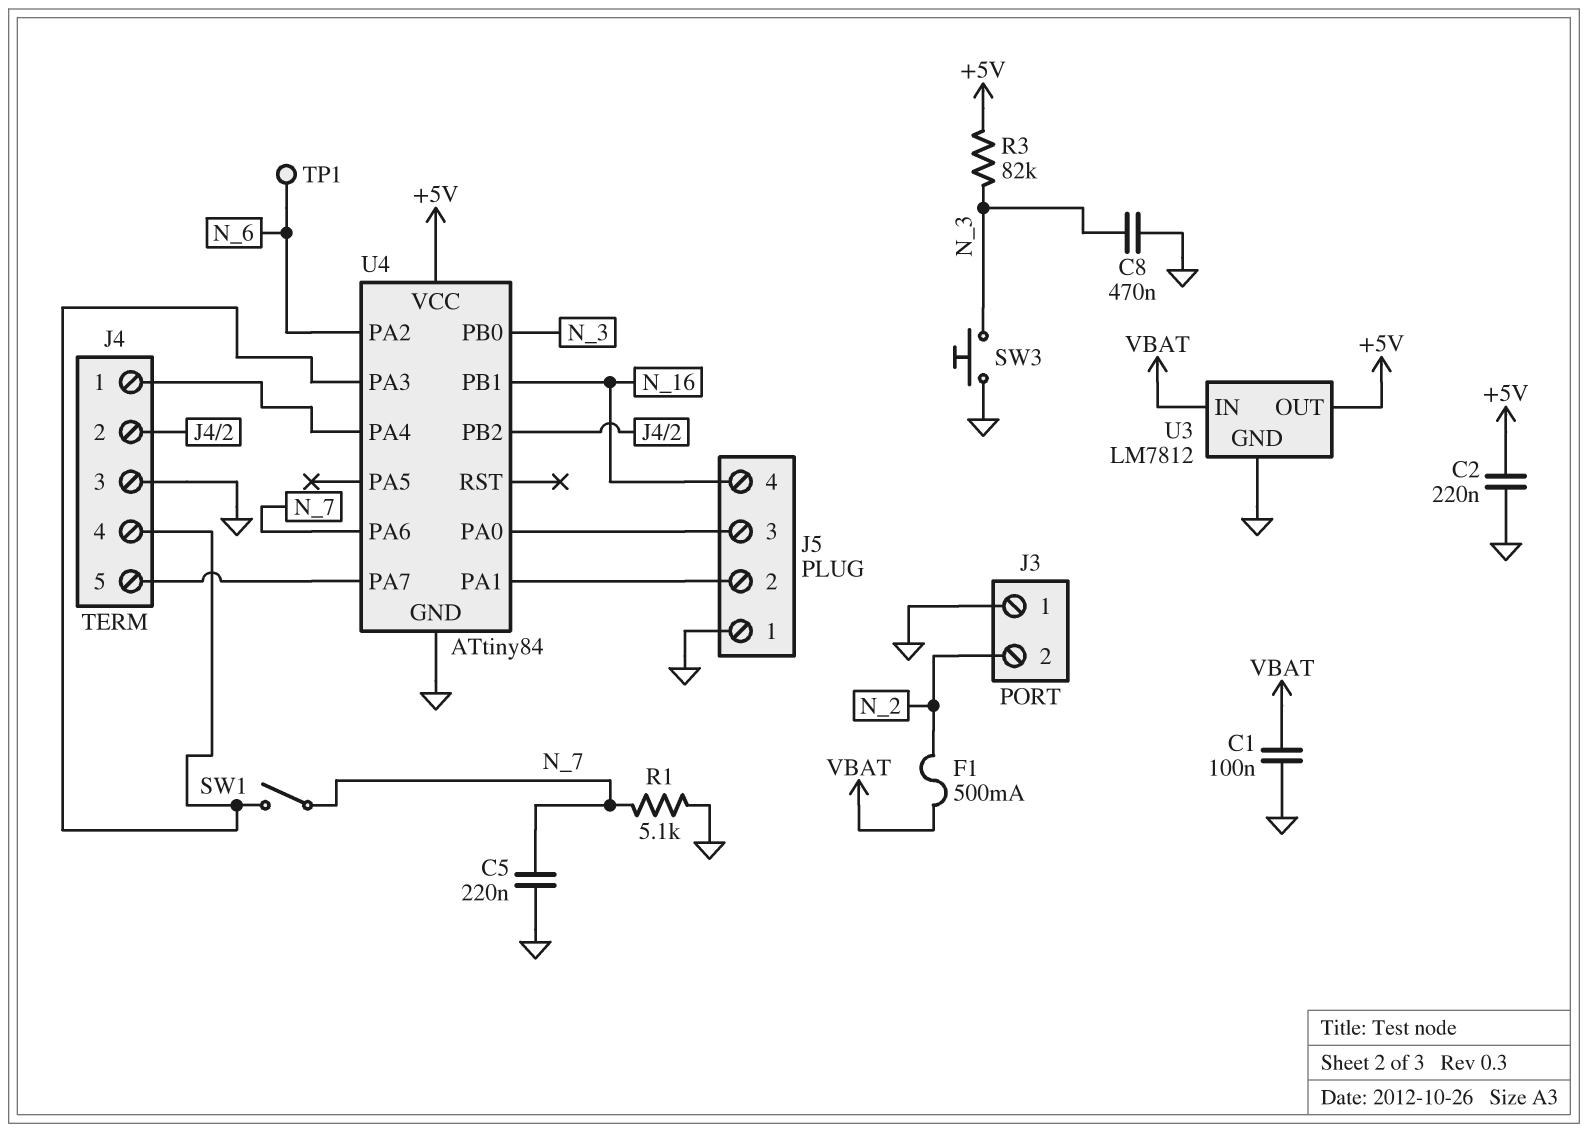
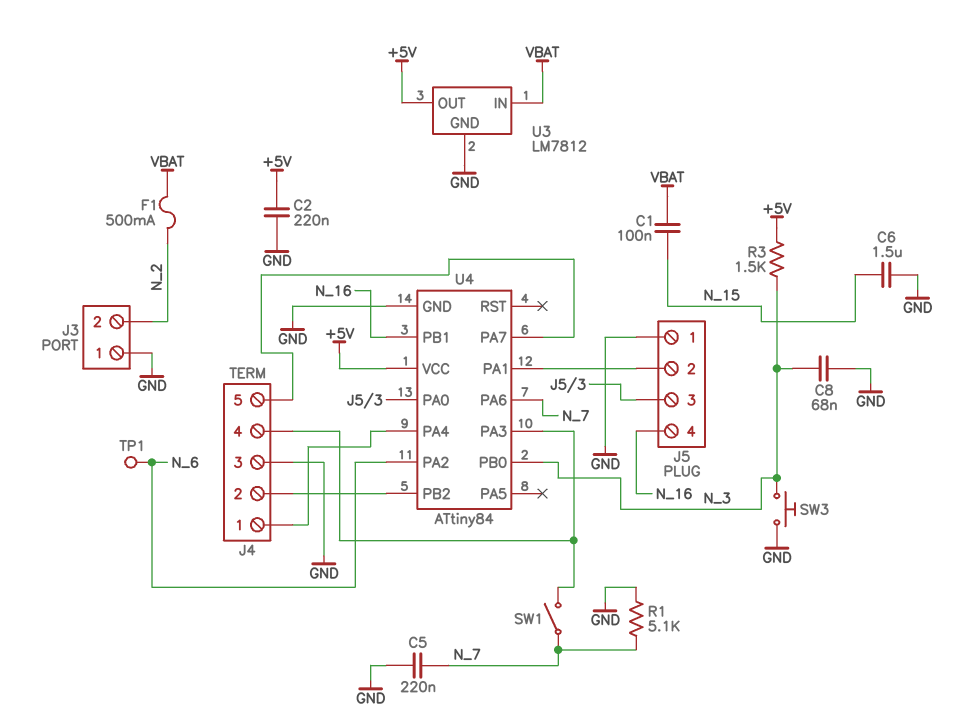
C1: 100nF (GND, VBAT) -> 100nF (N_15, VBAT)
C6: none -> 1.5uF (GND, N_15)
C8: 470nF (GND, N_3) -> 68nF (GND, N_3)
R3: 82k (+5V, N_3) -> 1.5k (+5V, N_3)

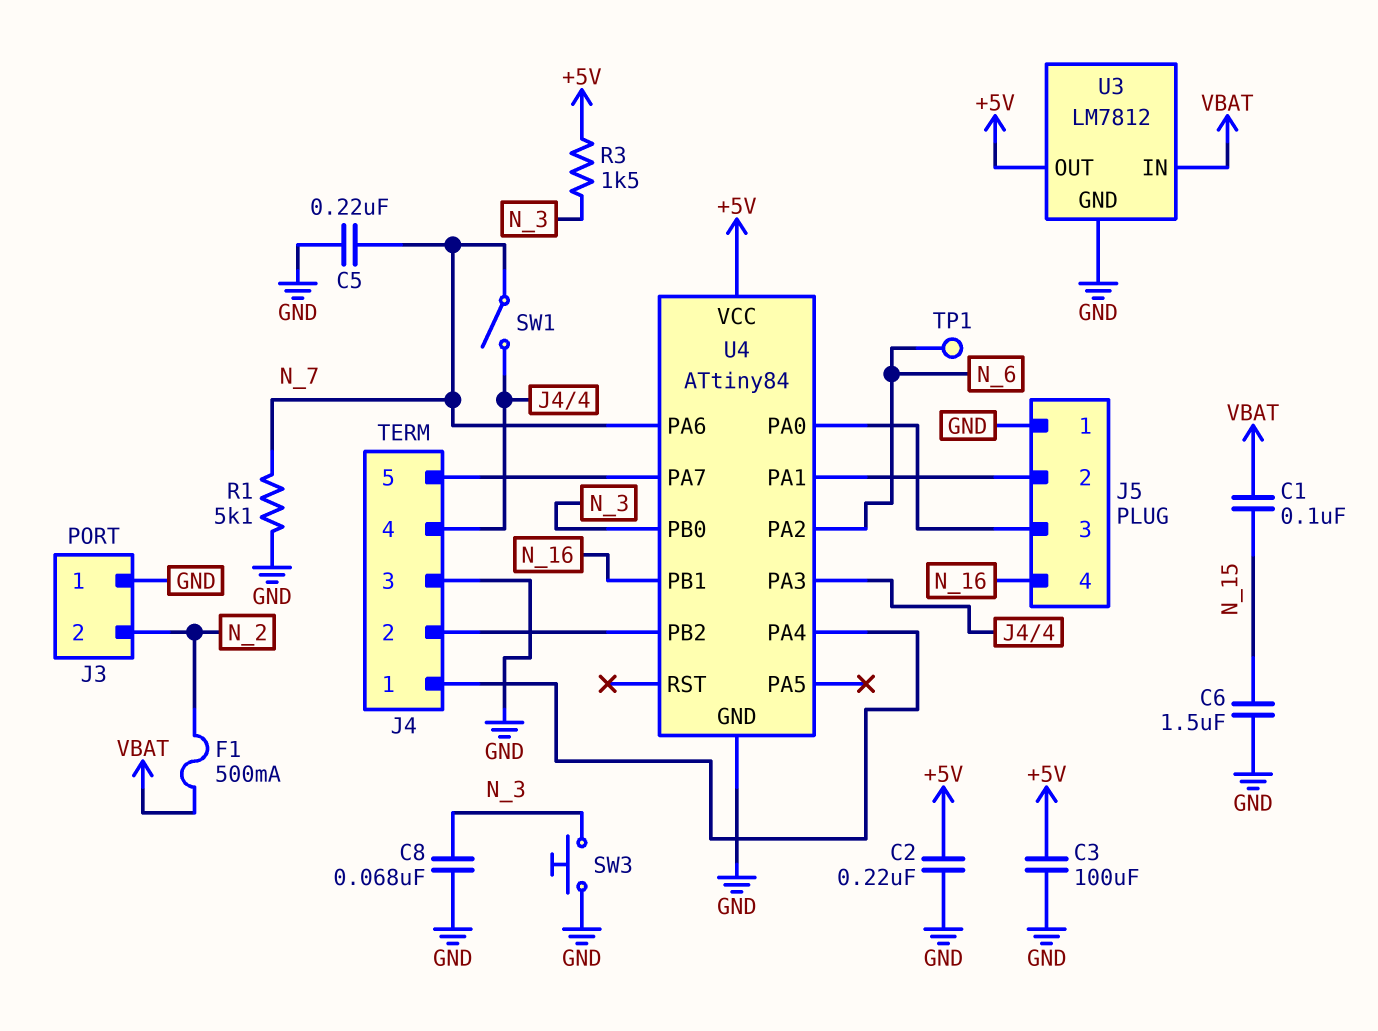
C3: none -> 100uF (+5V, GND)

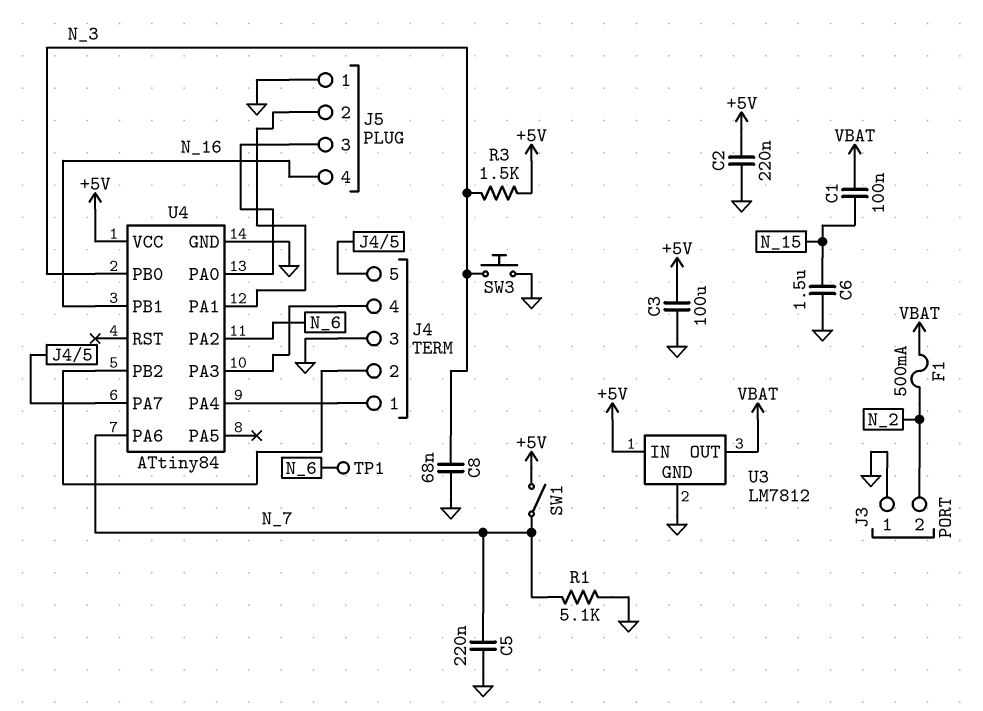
SW1: switch (J4/4, N_7) -> switch (+5V, N_7)
U3 pin IN: VBAT -> +5V
U3 pin OUT: +5V -> VBAT

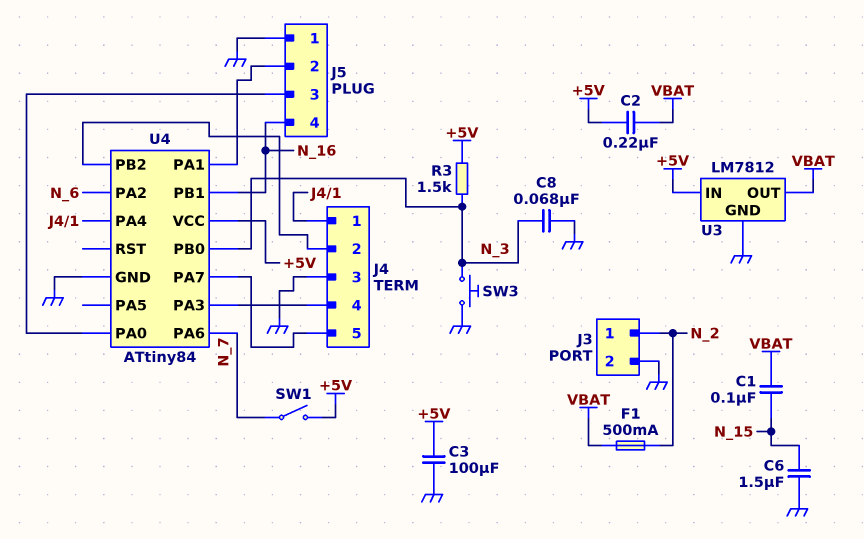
C2: 220nF (+5V, GND) -> 220nF (+5V, VBAT)
C5: 220nF (GND, N_7) -> none
J3 pin 1: GND -> N_2
J3 pin 2: N_2 -> GND
R1: 5.1k (GND, N_7) -> none
TP1: test point (N_6) -> none

